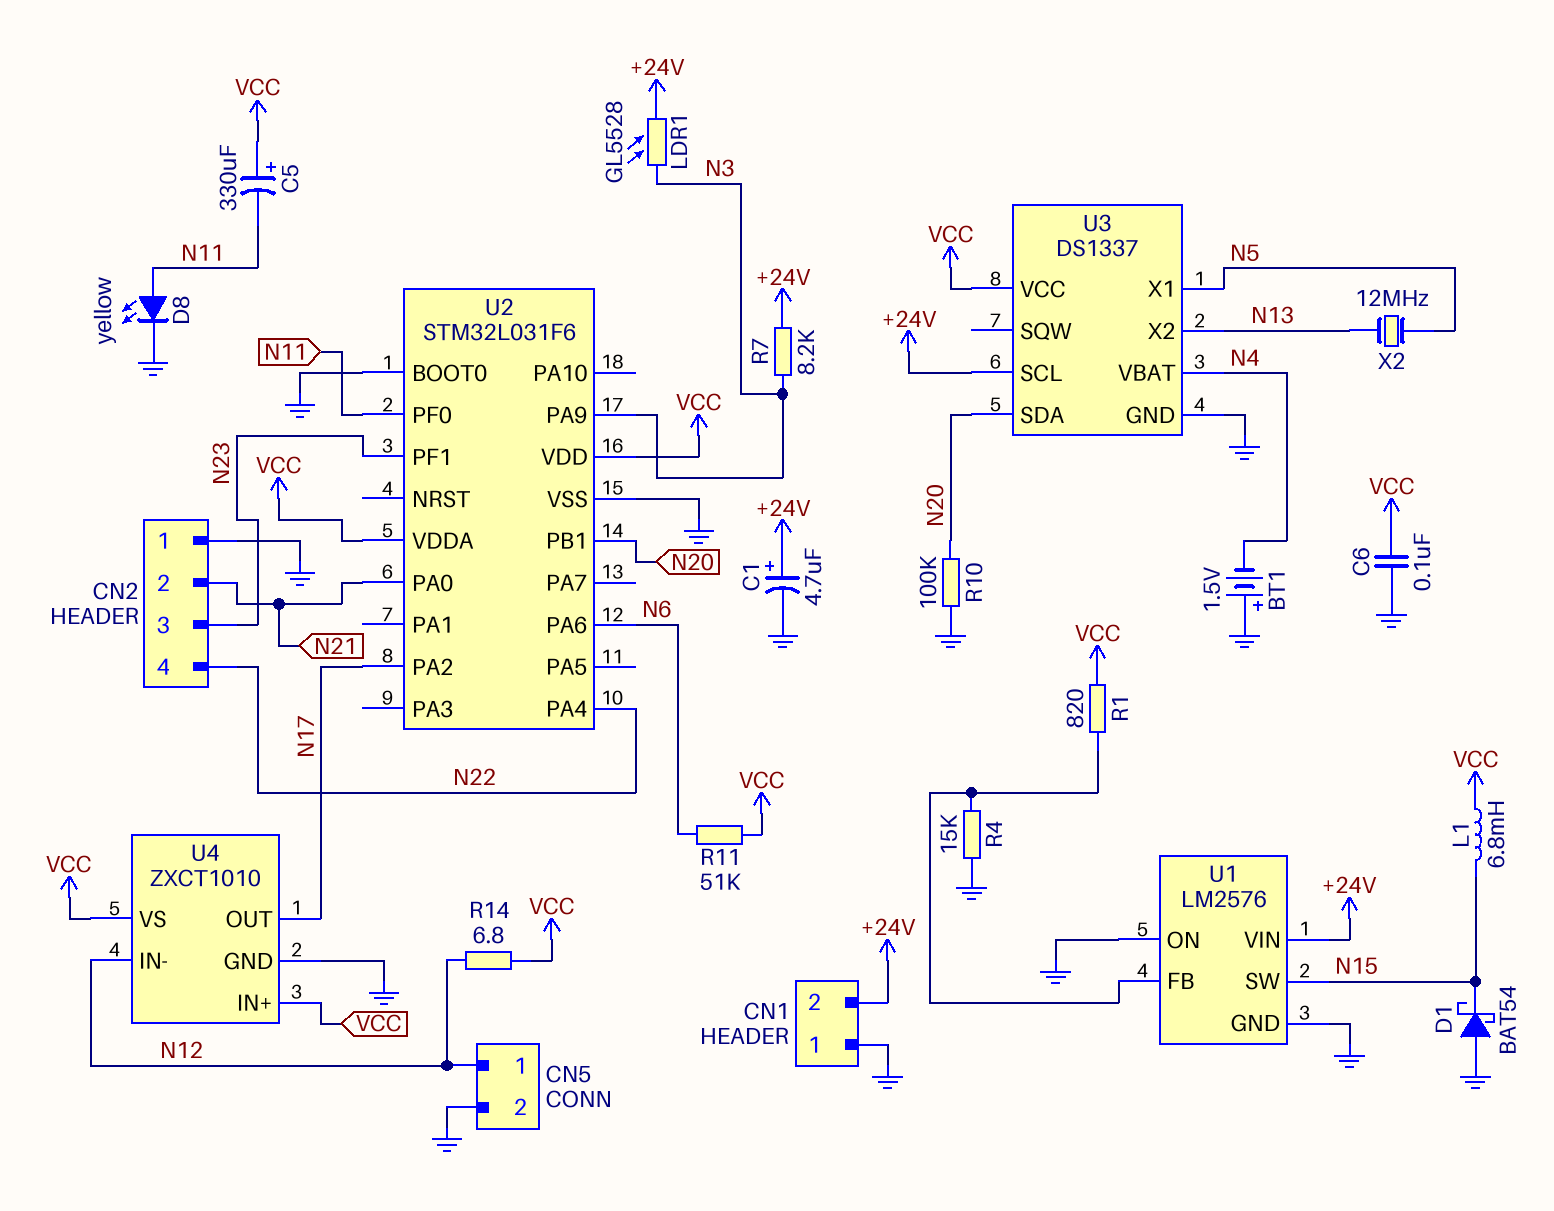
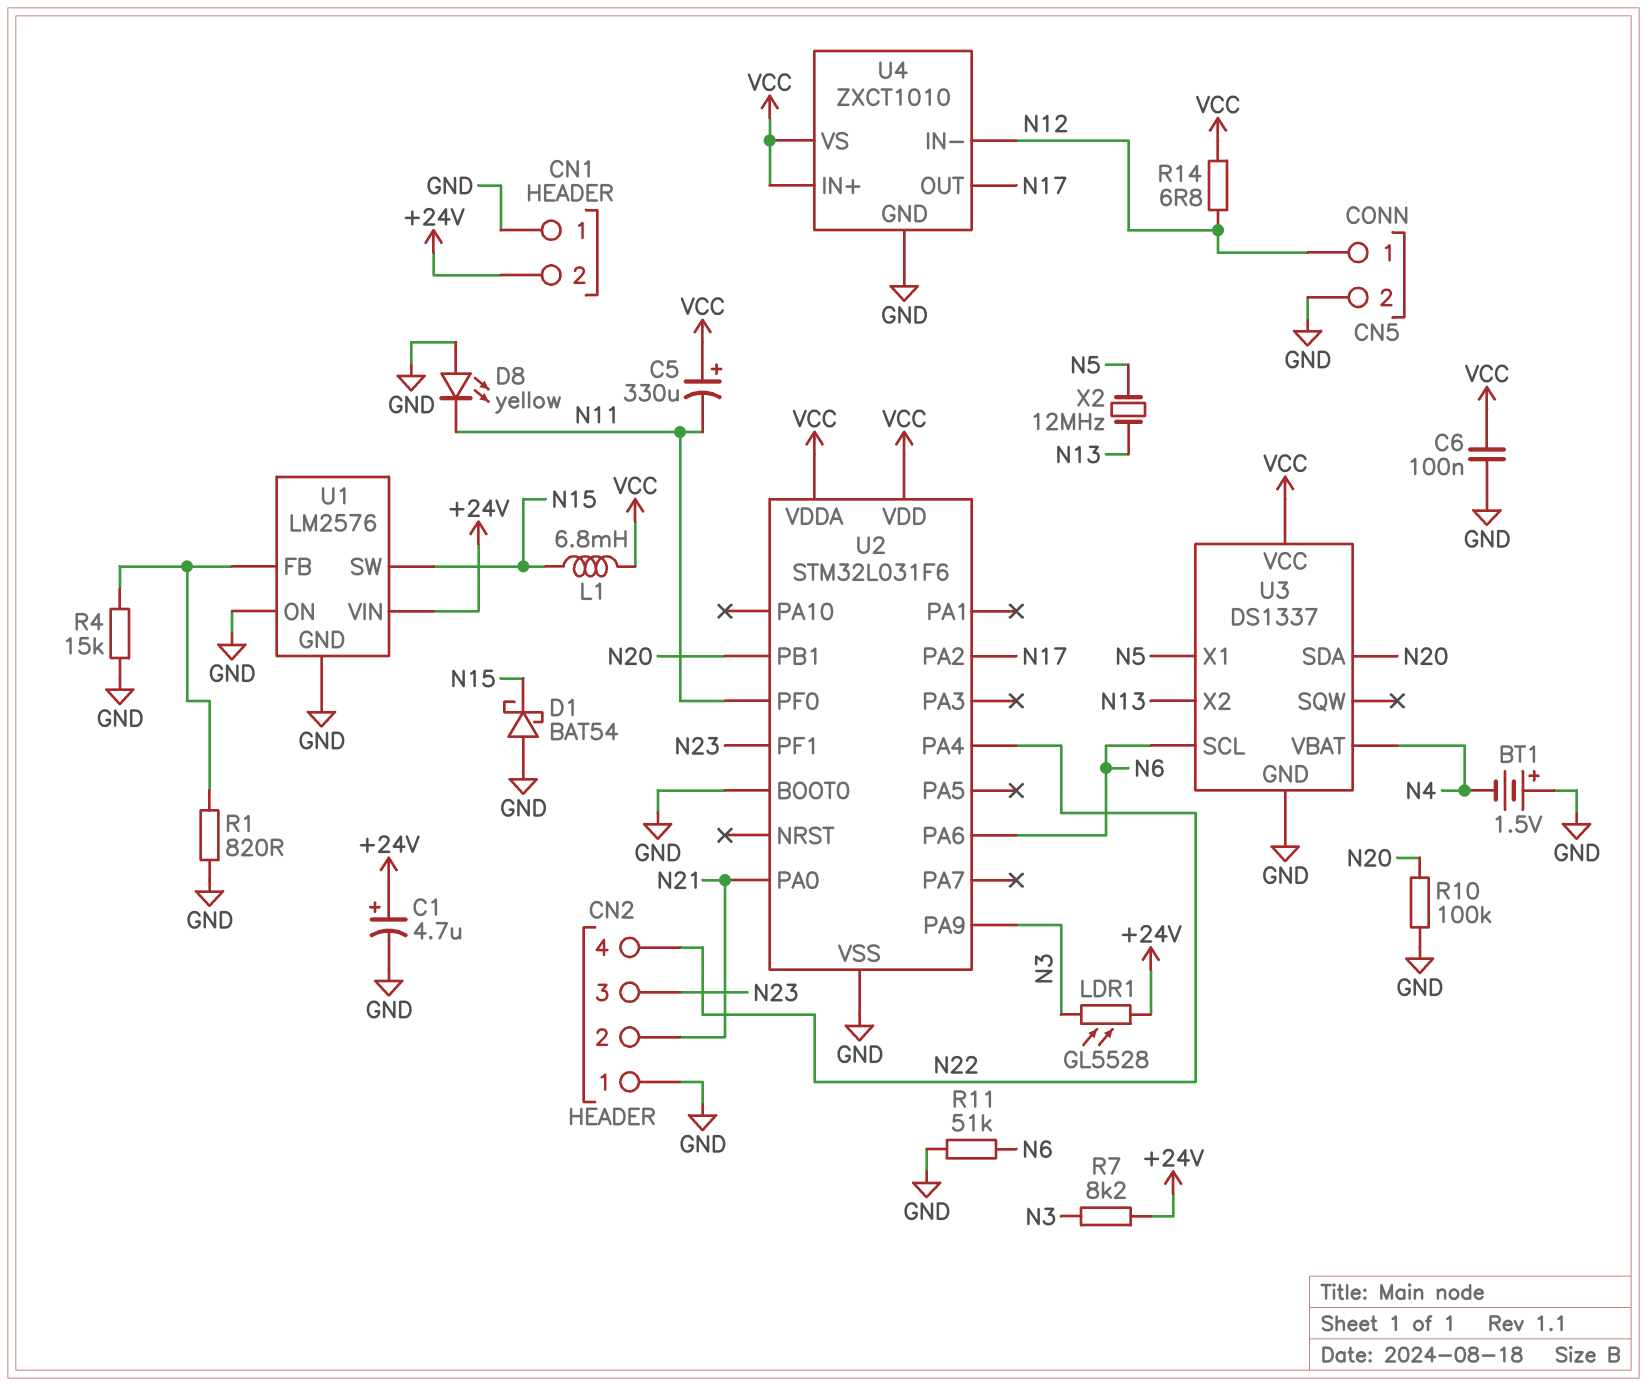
D8: LED yellow (A N11, K GND) -> LED yellow (A GND, K N11)
R1: 820 (U1/FB, VCC) -> 820 (GND, U1/FB)
R11: 51k (N6, VCC) -> 51k (GND, N6)
U3 pin SCL: +24V -> N6

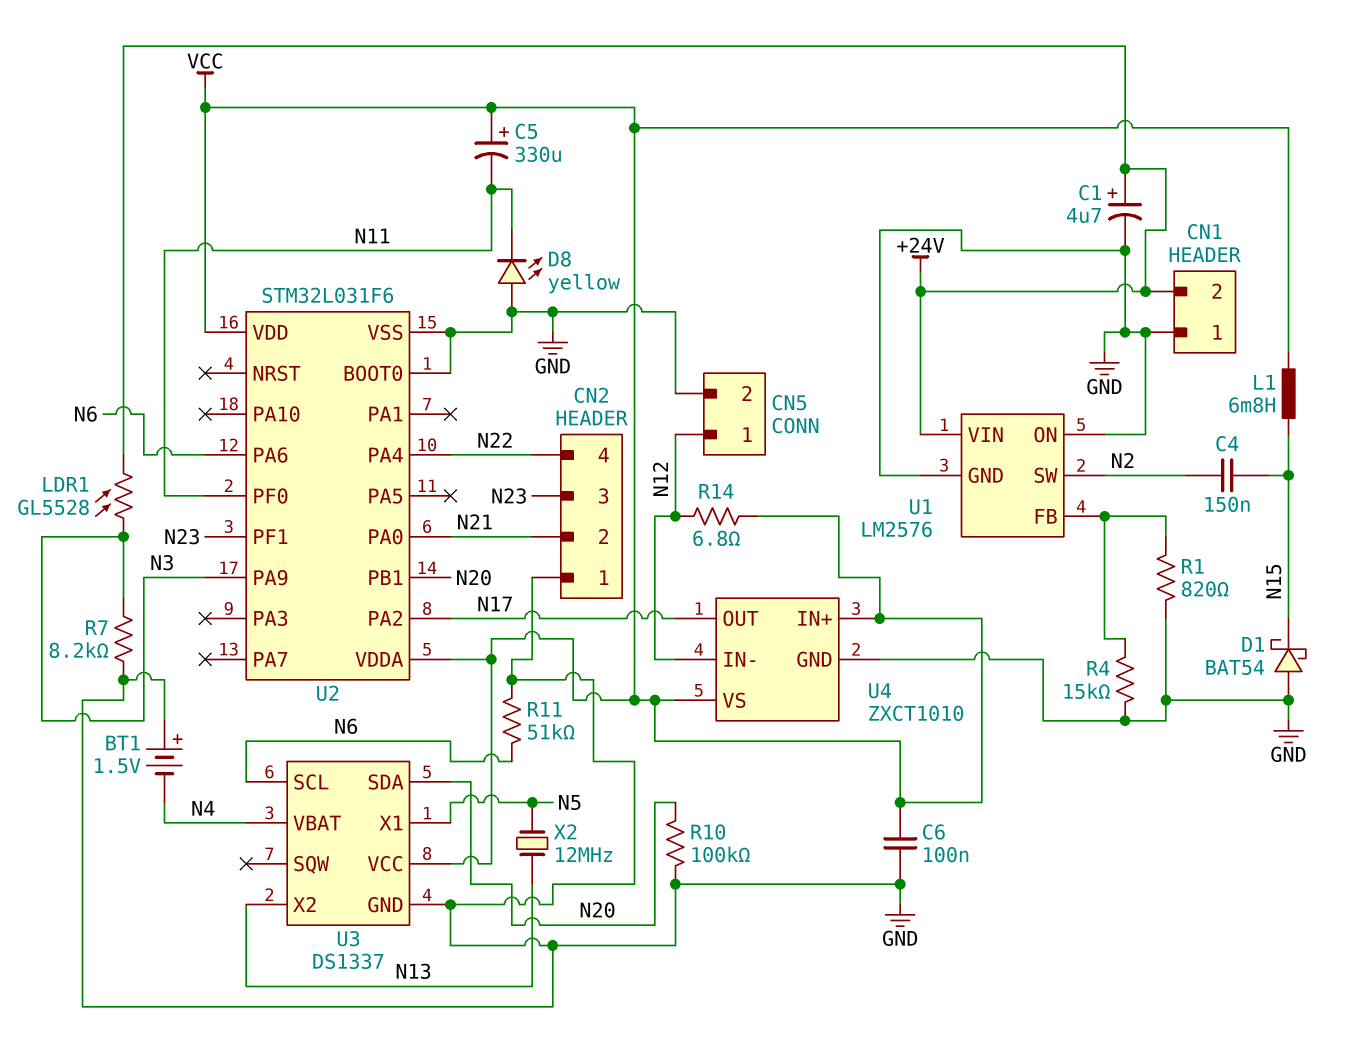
C4: none -> 150nF (N2, N15)
R7: 8.2k (+24V, N3) -> 8.2k (GND, N3)
U1 pin SW: N15 -> N2

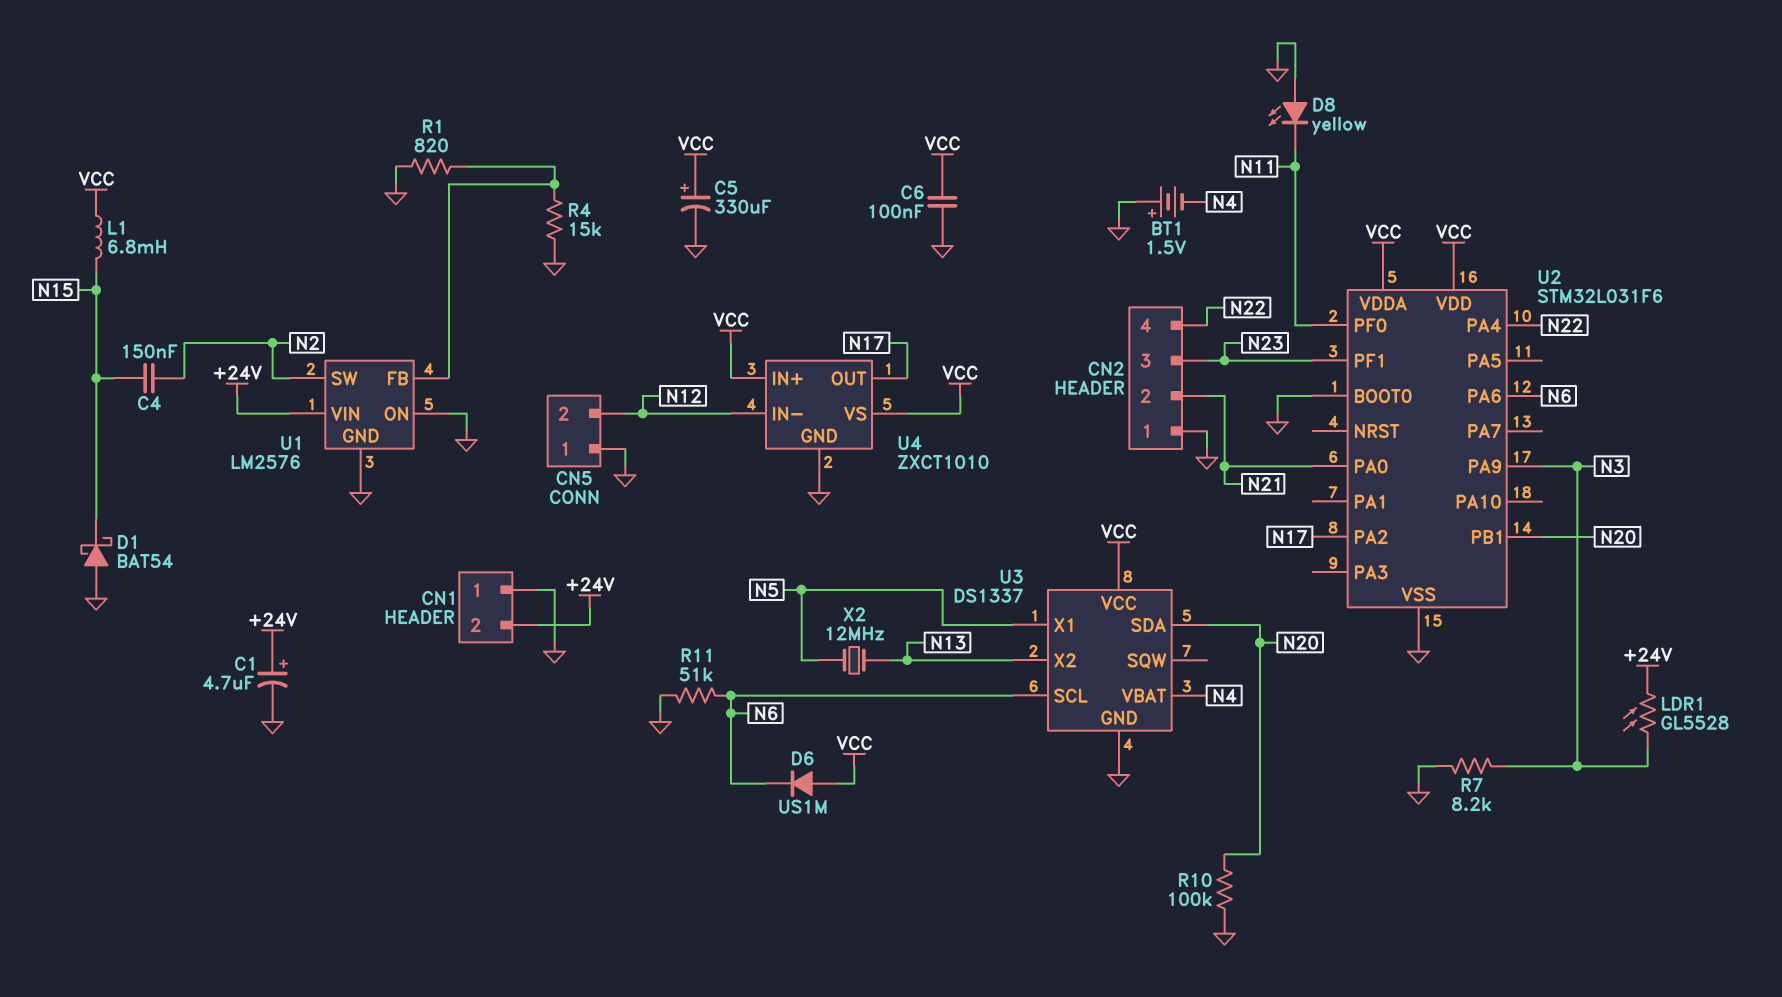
C5: 330uF (plus VCC, minus N11) -> 330uF (plus VCC, minus GND)
CN5 pin 1: N12 -> GND
CN5 pin 2: GND -> N12
D6: none -> diode US1M (A VCC, K N6)
R14: 6.8 (N12, VCC) -> none

